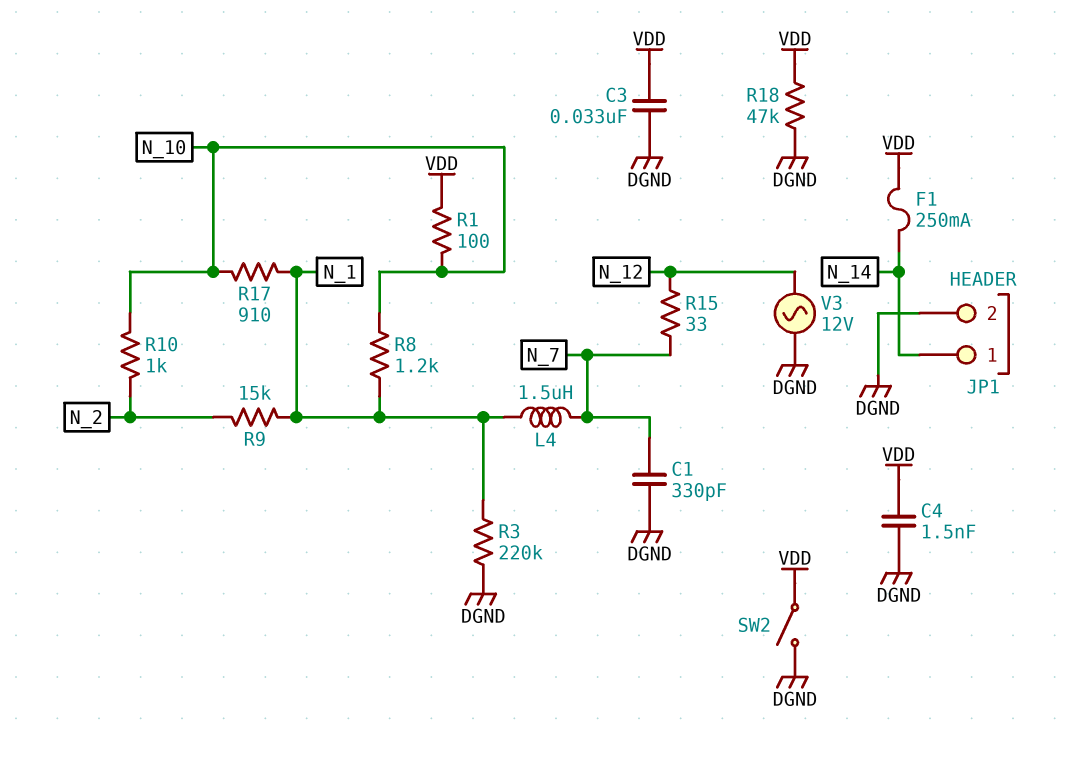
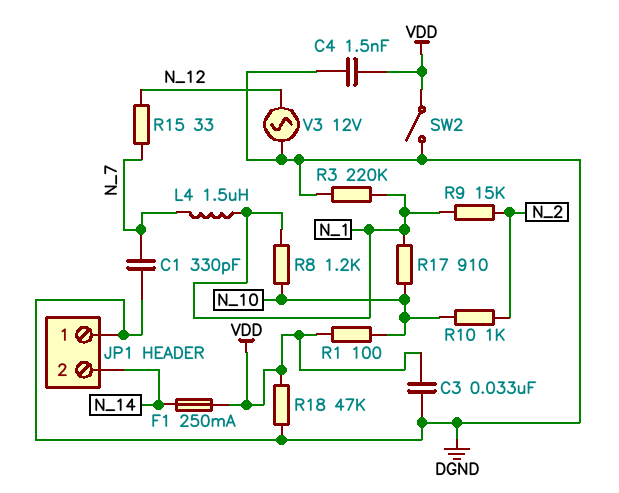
JP1 pin 1: N_14 -> DGND
JP1 pin 2: DGND -> N_14

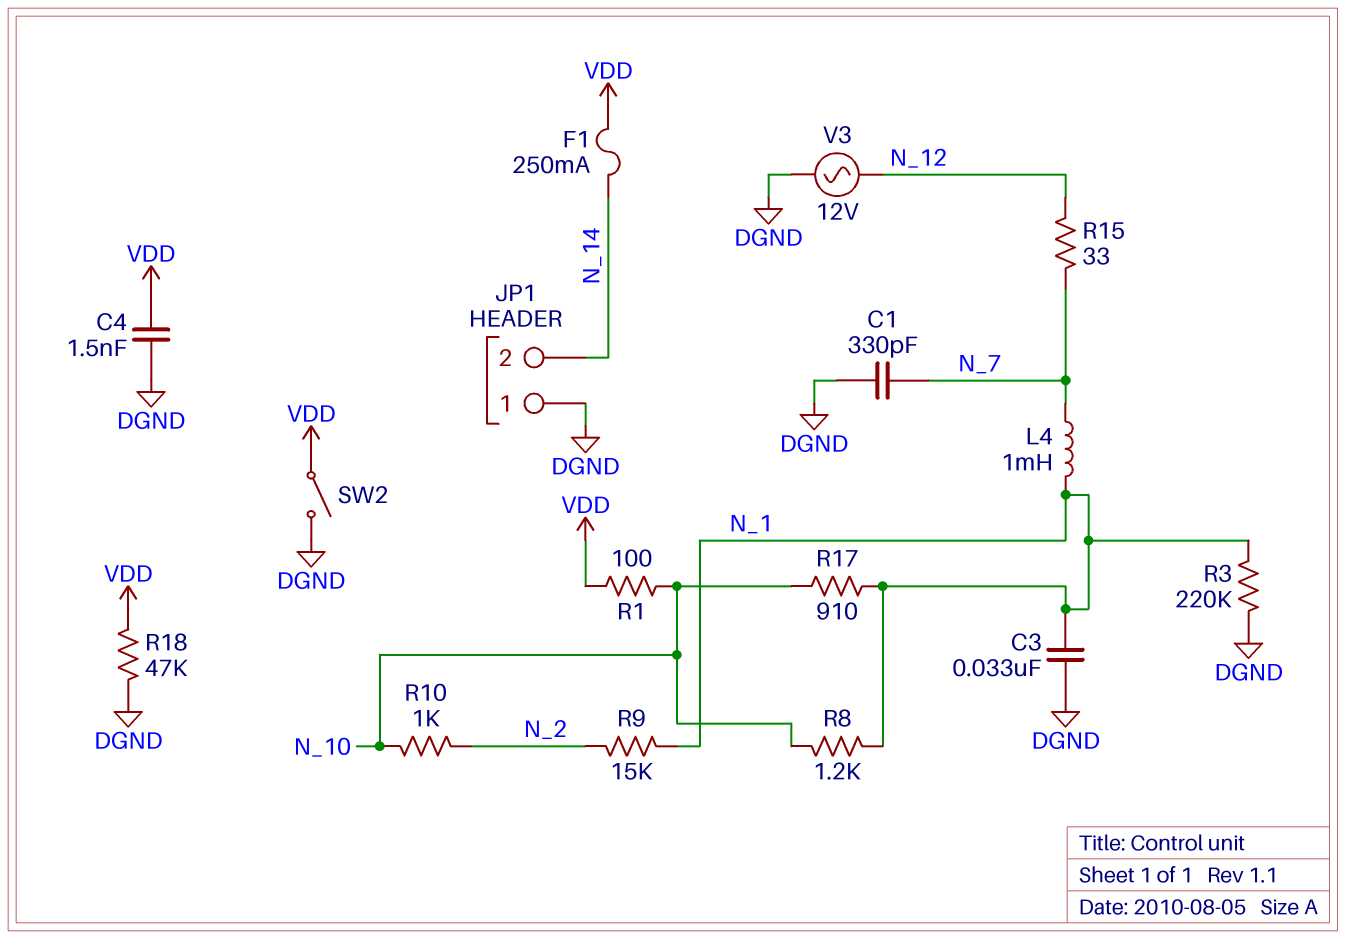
C3: 33nF (DGND, VDD) -> 33nF (DGND, N_1)
L4: 1.5uH (N_1, N_7) -> 1mH (N_1, N_7)

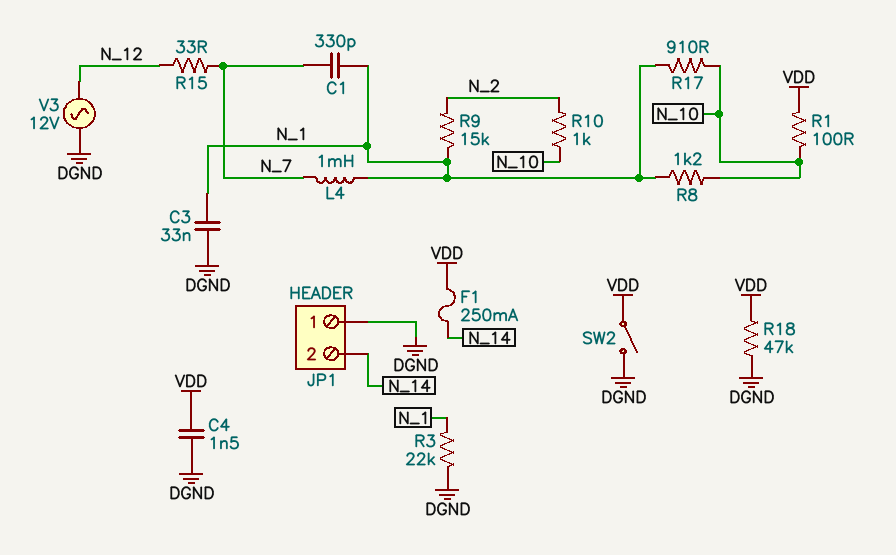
C1: 330pF (DGND, N_7) -> 330pF (N_1, N_7)
R3: 220k (DGND, N_1) -> 22k (DGND, N_1)

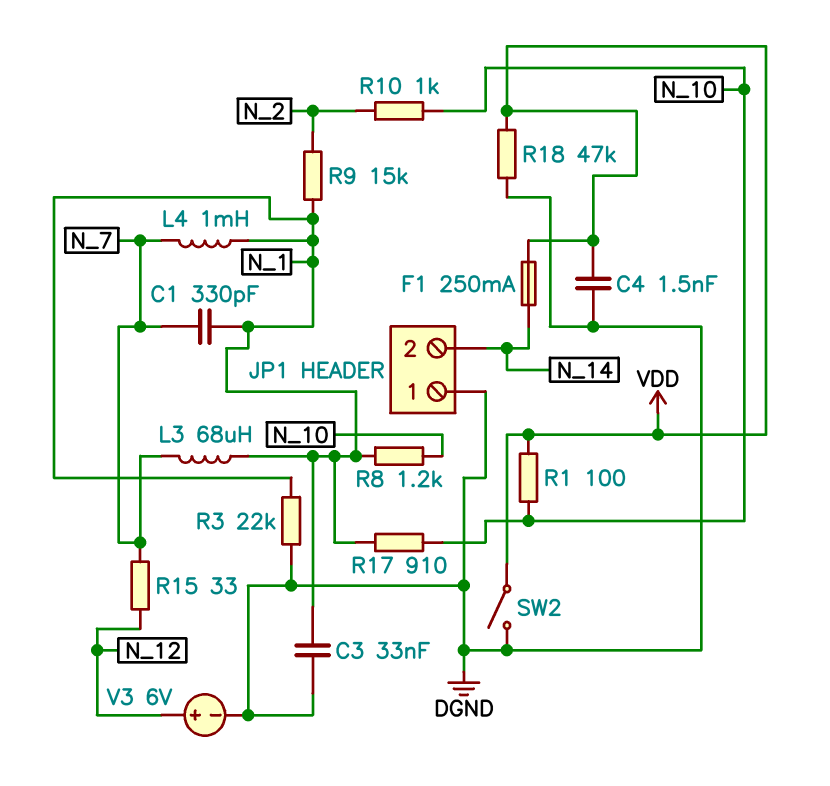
L3: none -> 68uH (N_1, N_7)
V3: AC 12V (DGND, N_12) -> 6V (plus N_12, minus DGND)

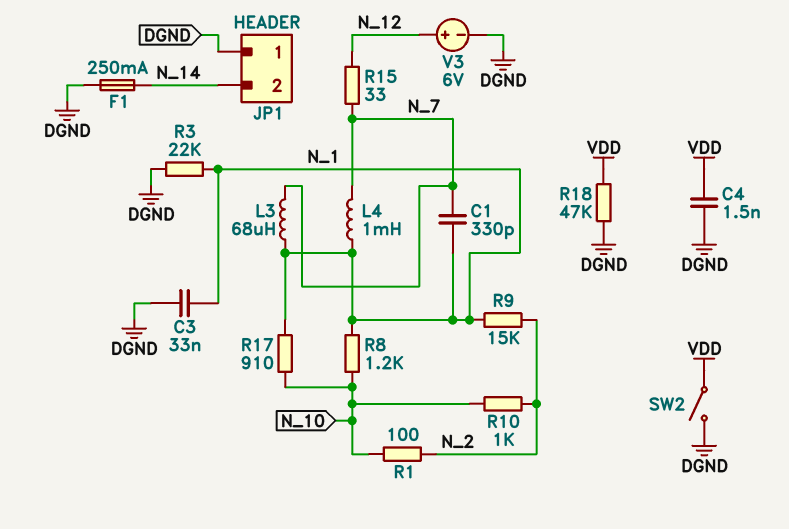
F1: 250mA (N_14, VDD) -> 250mA (DGND, N_14)
R1: 100 (N_10, VDD) -> 100 (N_2, N_10)

